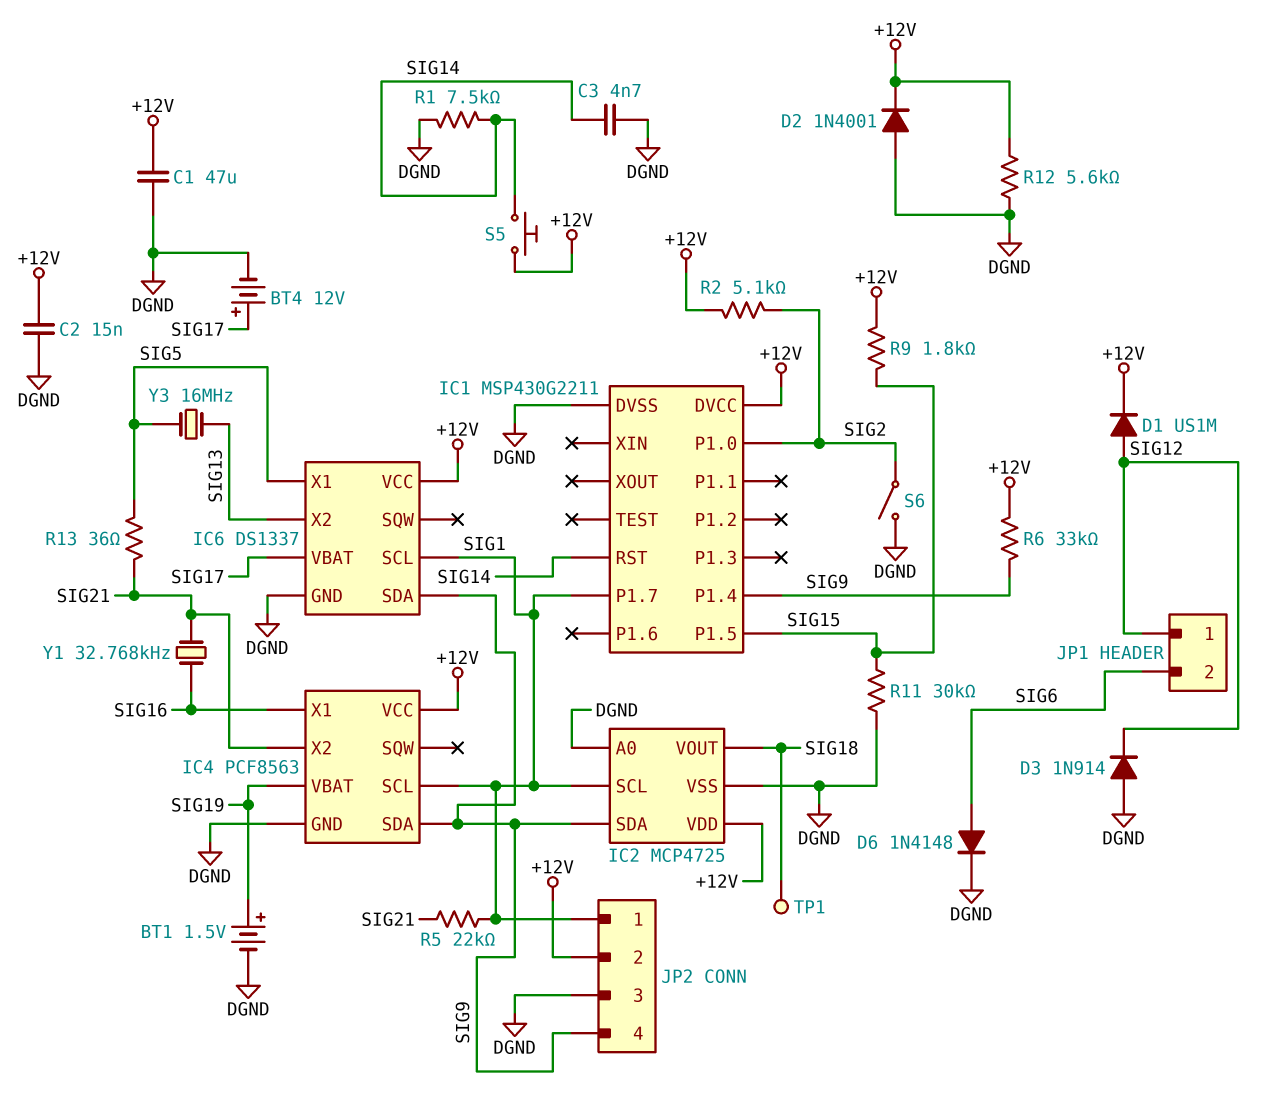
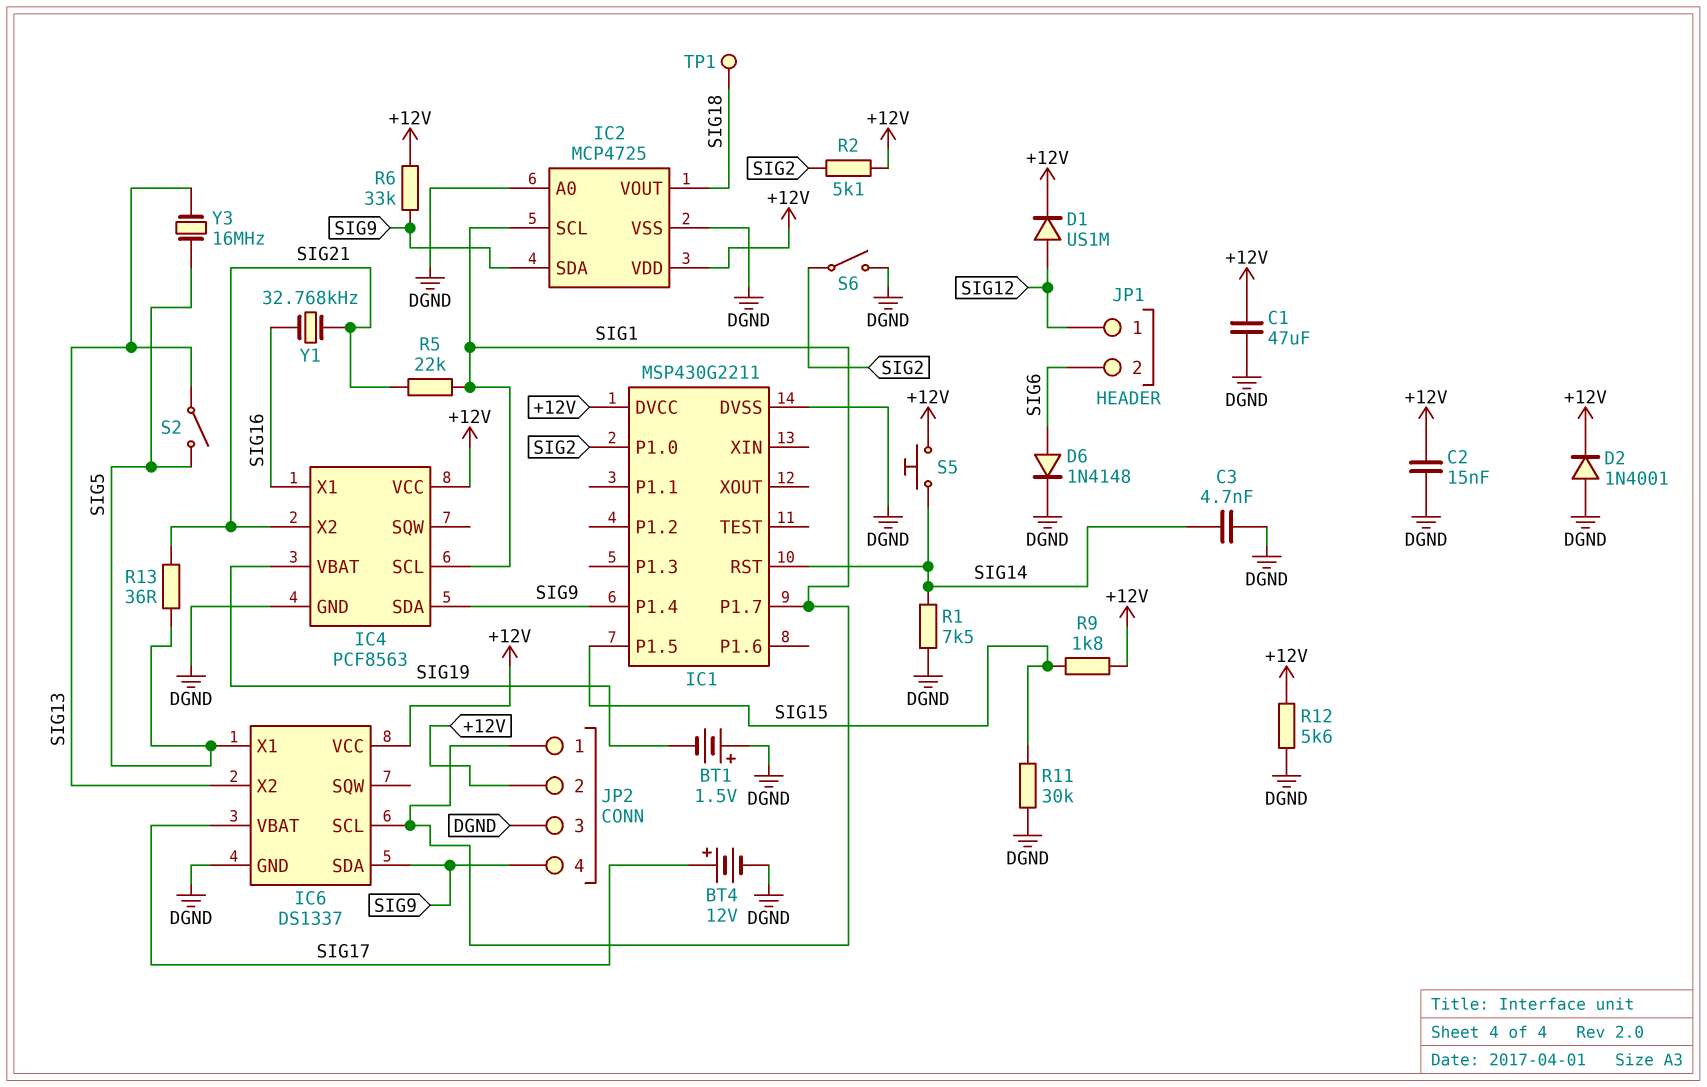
BT1: 1.5V (plus SIG19, minus DGND) -> 1.5V (plus DGND, minus SIG19)
D3: diode 1N914 (A DGND, K SIG12) -> none
S2: none -> switch (SIG5, SIG13)

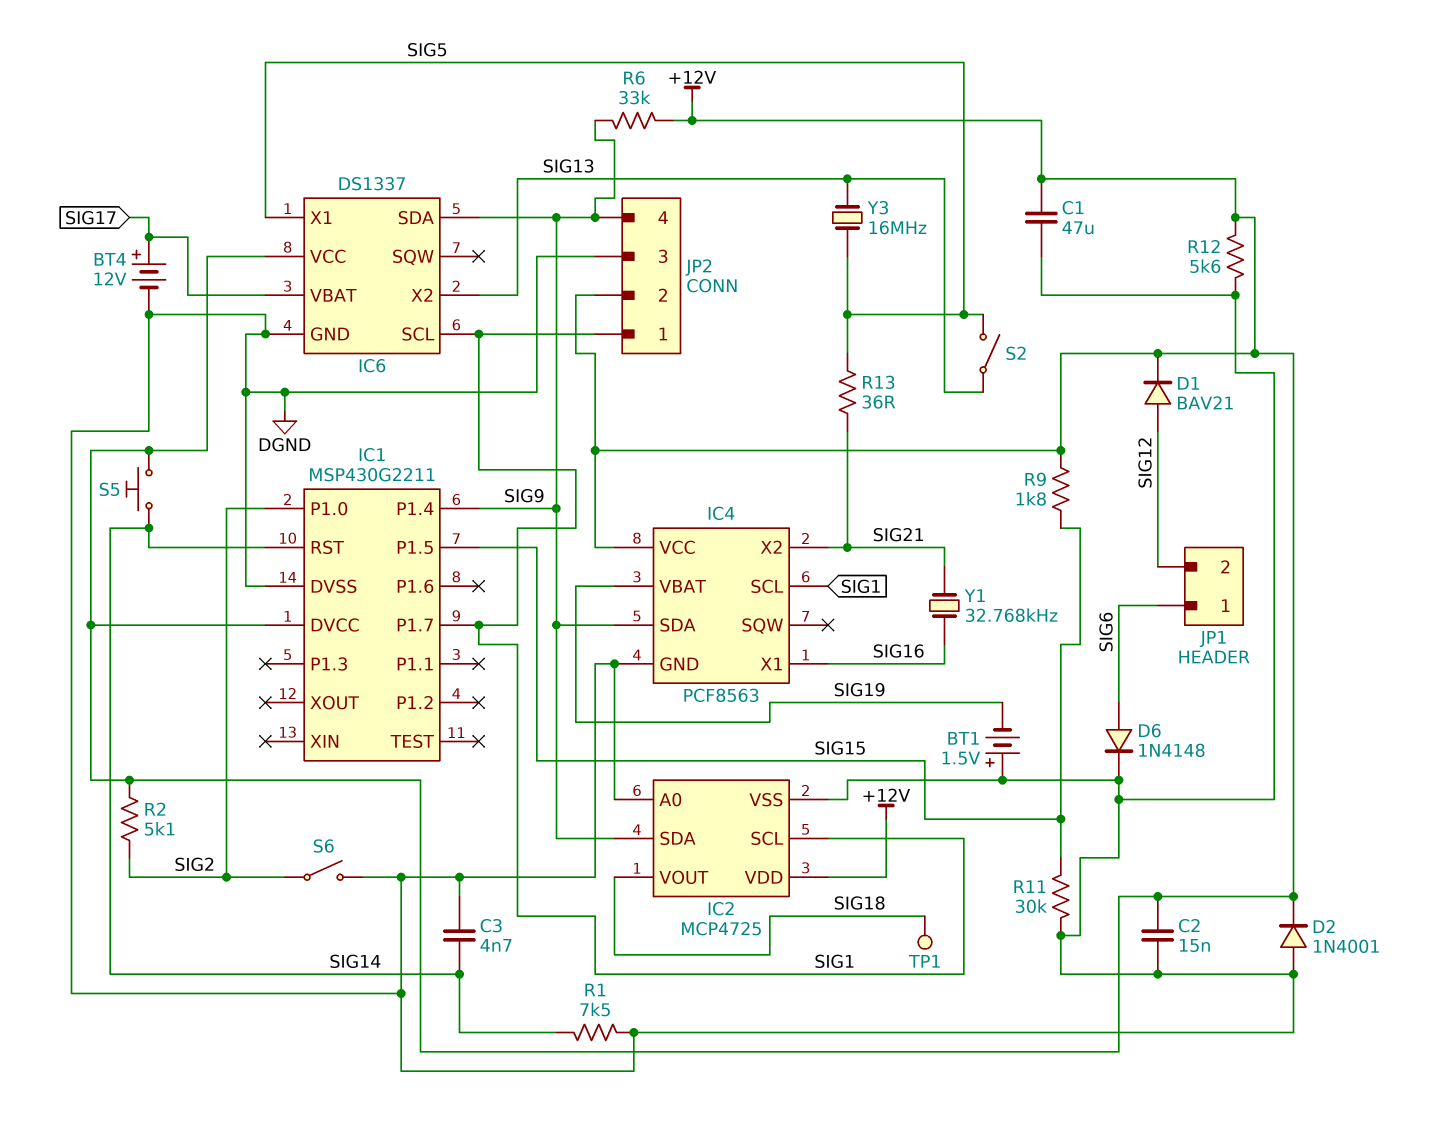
D1: diode US1M (A SIG12, K +12V) -> diode BAV21 (A SIG12, K +12V)
JP1 pin 1: SIG12 -> SIG6
JP1 pin 2: SIG6 -> SIG12
R5: 22k (SIG1, SIG21) -> none

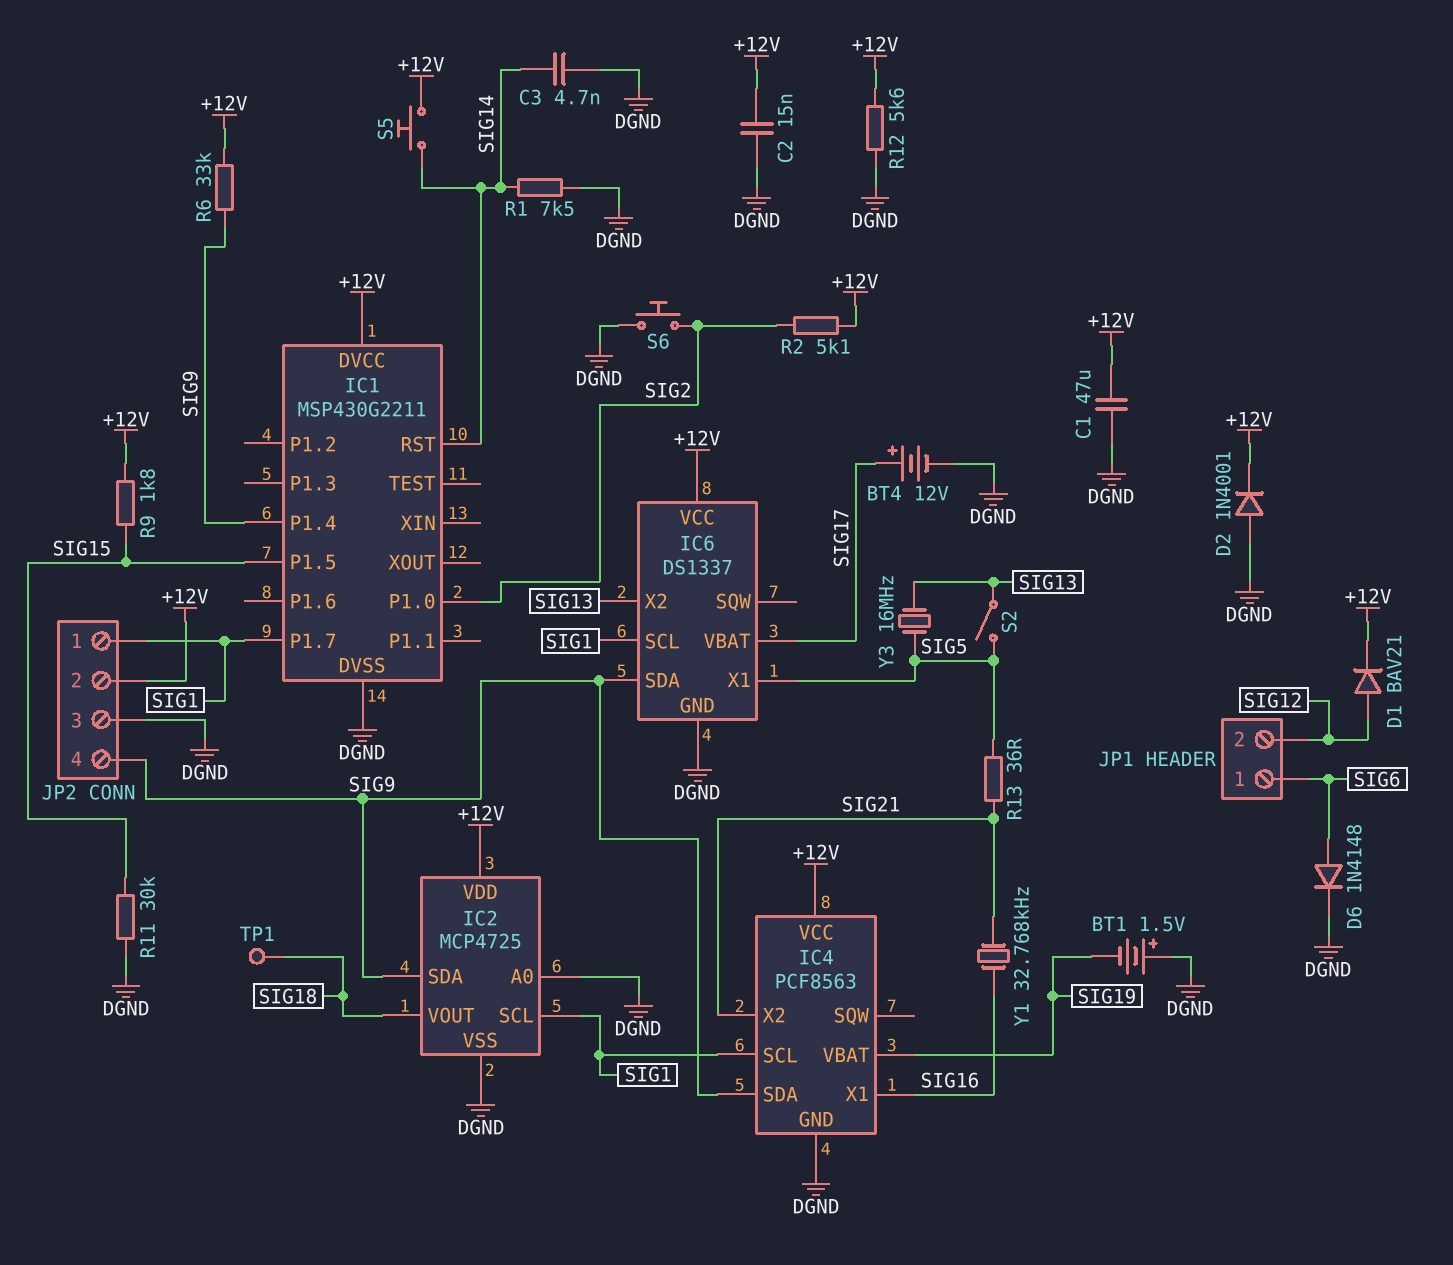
S6: switch (DGND, SIG2) -> button (DGND, SIG2)

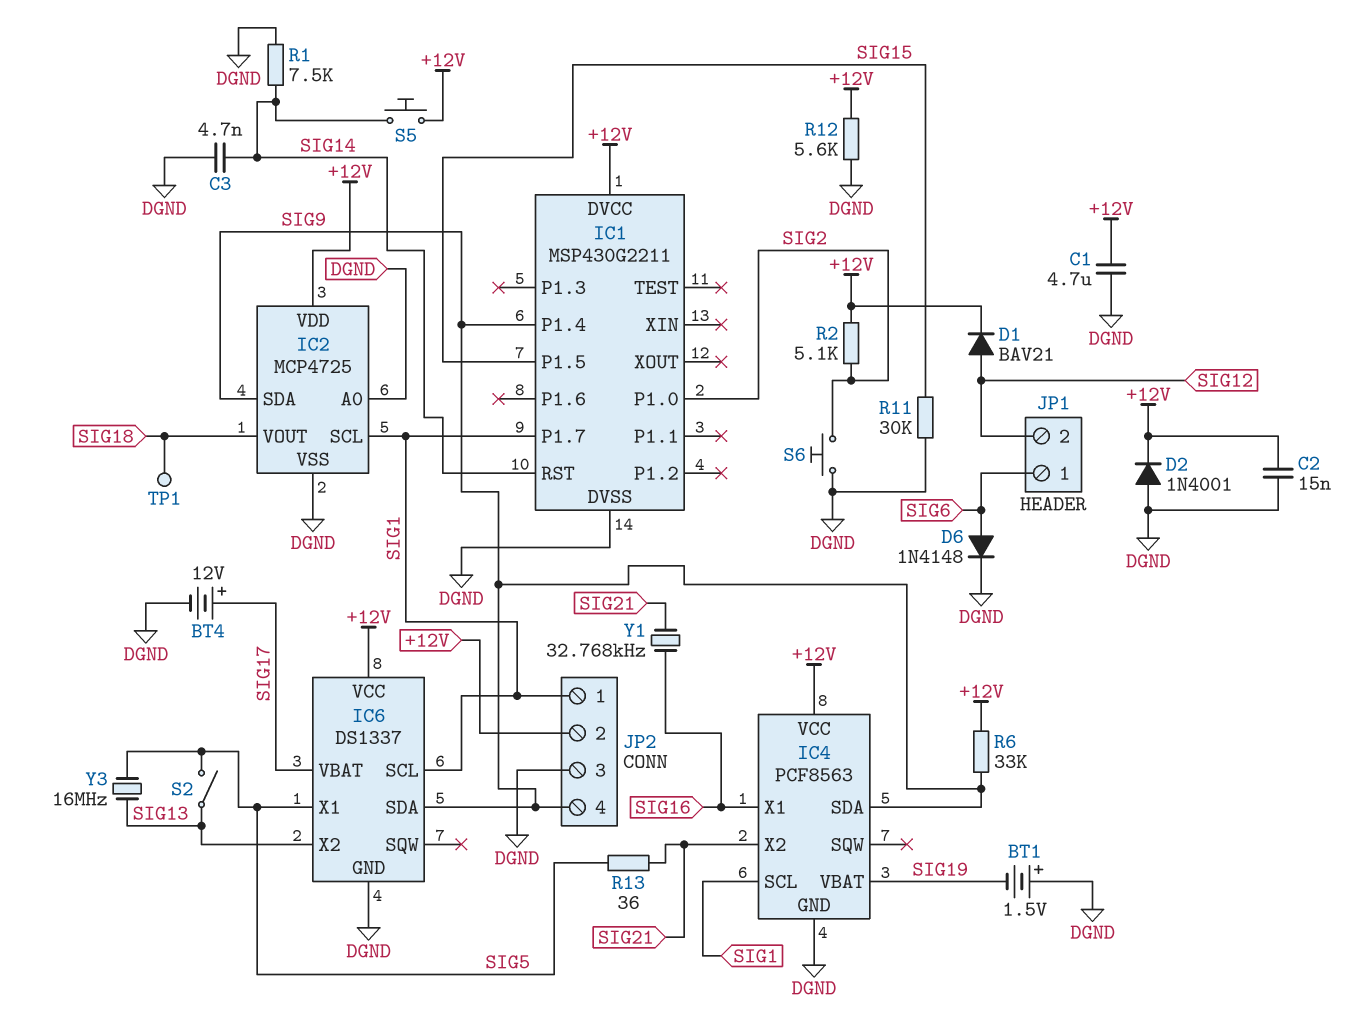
C1: 47uF (+12V, DGND) -> 4.7uF (+12V, DGND)
R9: 1.8k (+12V, SIG15) -> none

